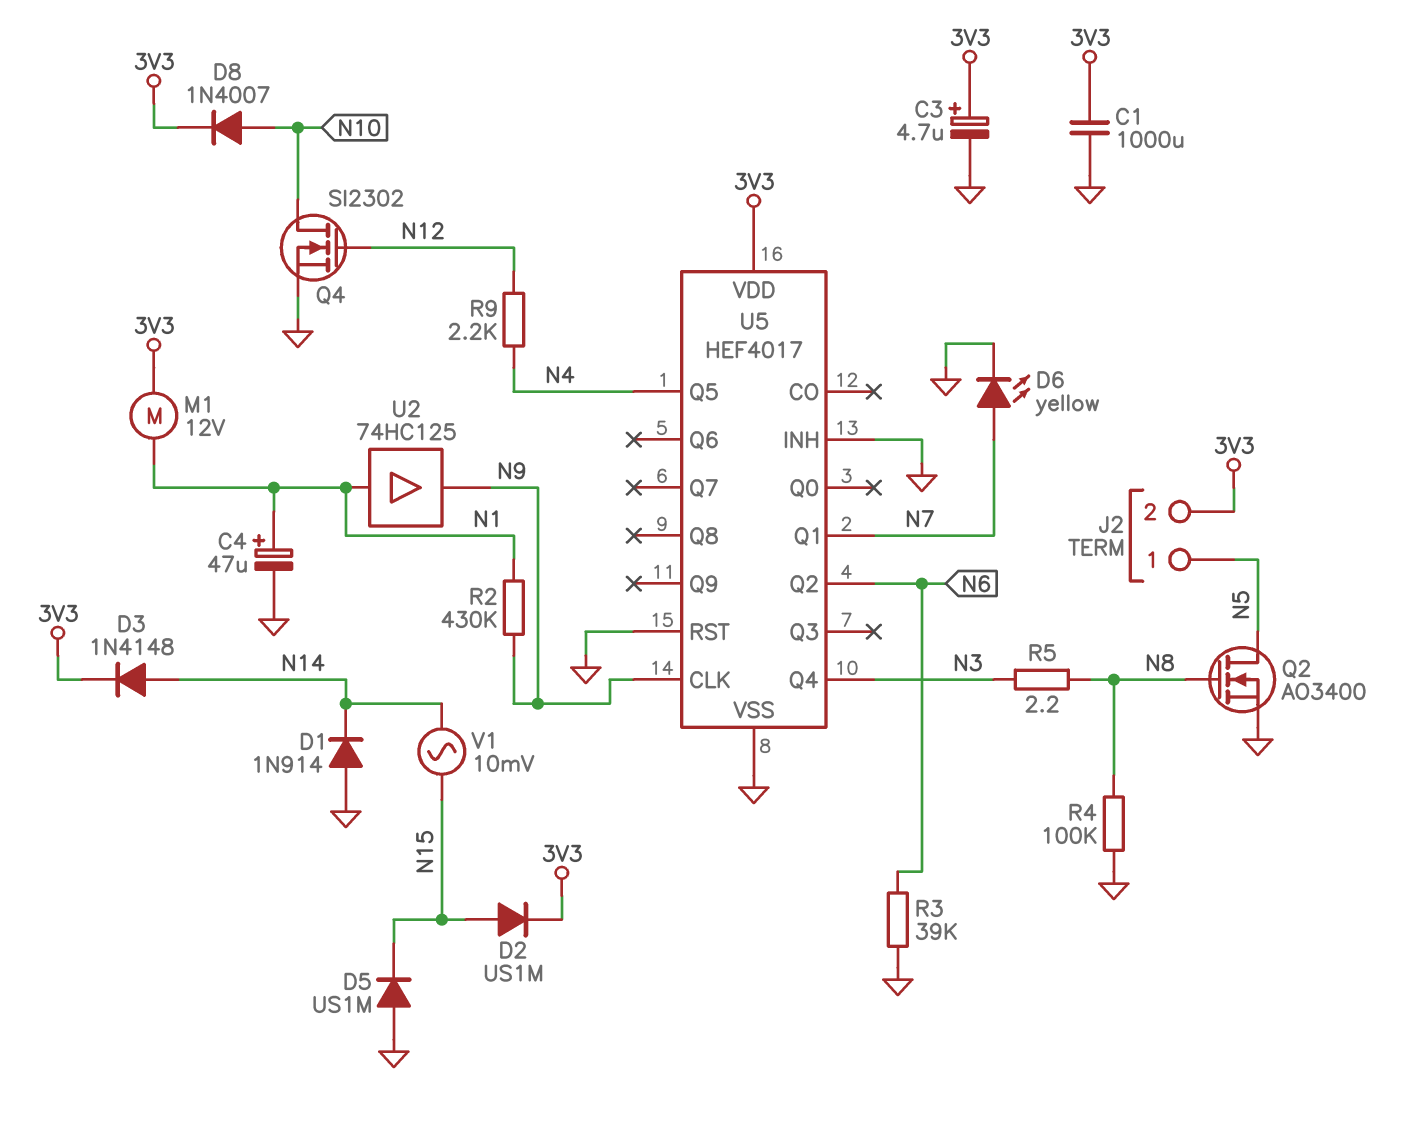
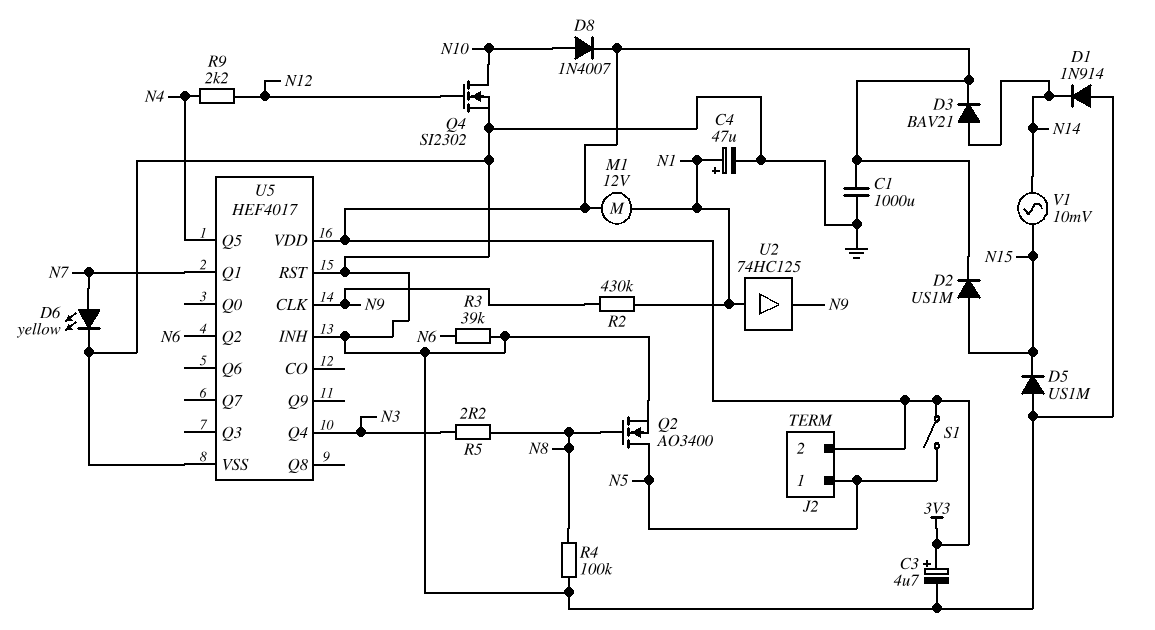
D3: diode 1N4148 (A N14, K 3V3) -> diode BAV21 (A N14, K 3V3)
S1: none -> switch (3V3, N5)

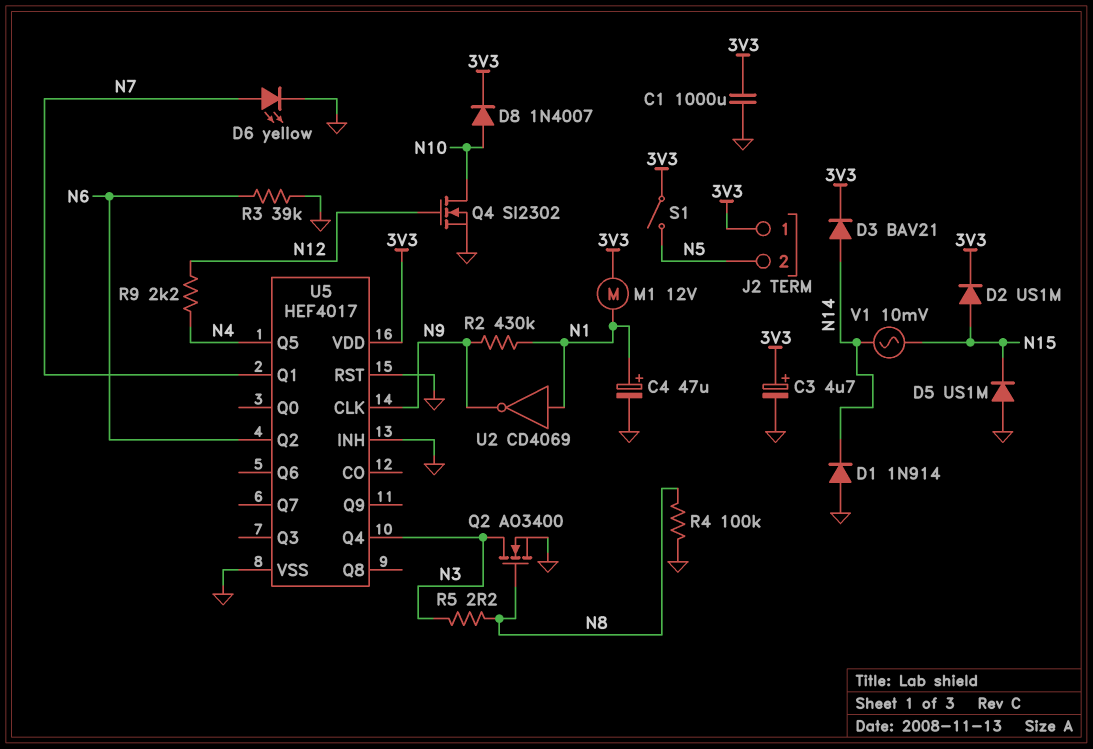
J2 pin 1: N5 -> 3V3
J2 pin 2: 3V3 -> N5
Q2: NMOS AO3400 (G N8, D N5, S GND) -> NMOS AO3400 (G N8, D N3, S GND)
U2: buffer 74HC125 (in N1, out N9) -> NOT CD4069 (in N1, out N9)

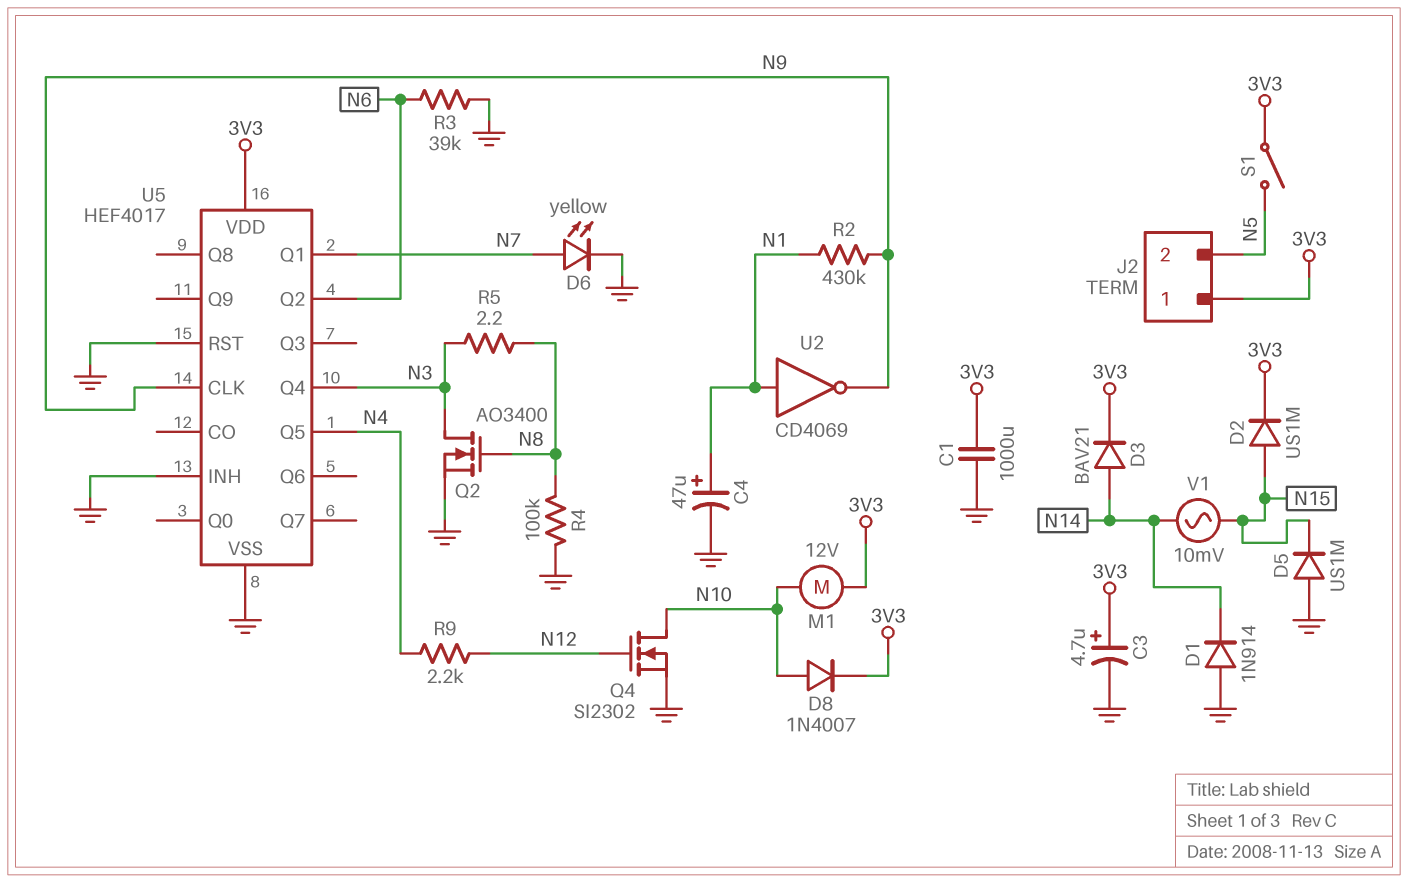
M1: motor 12V (3V3, N1) -> motor 12V (3V3, N10)

